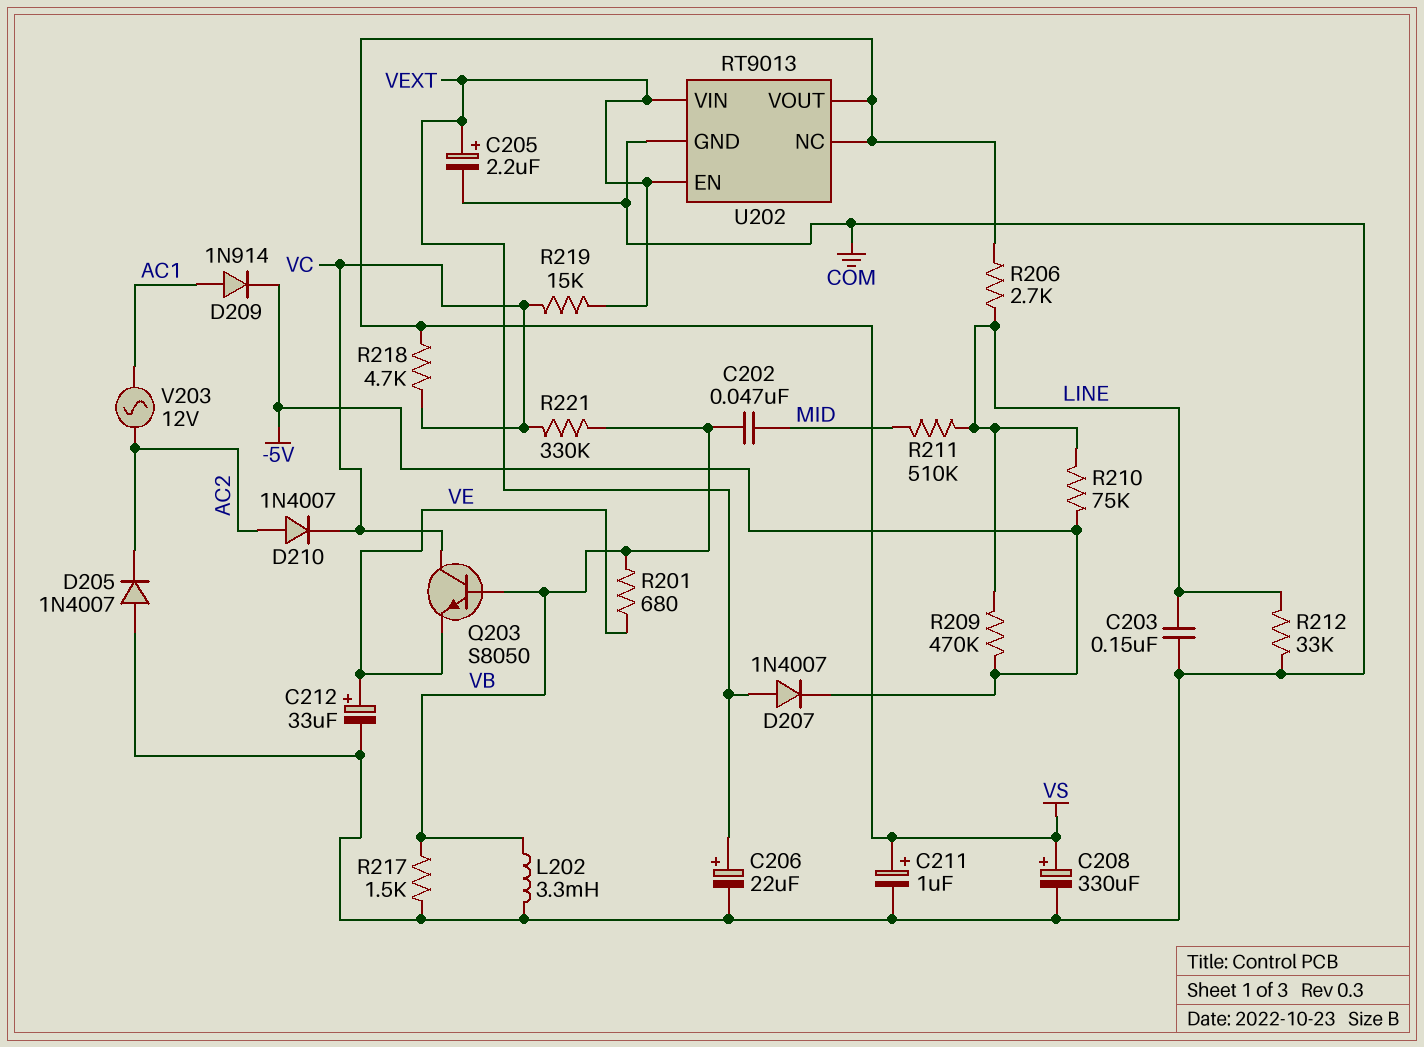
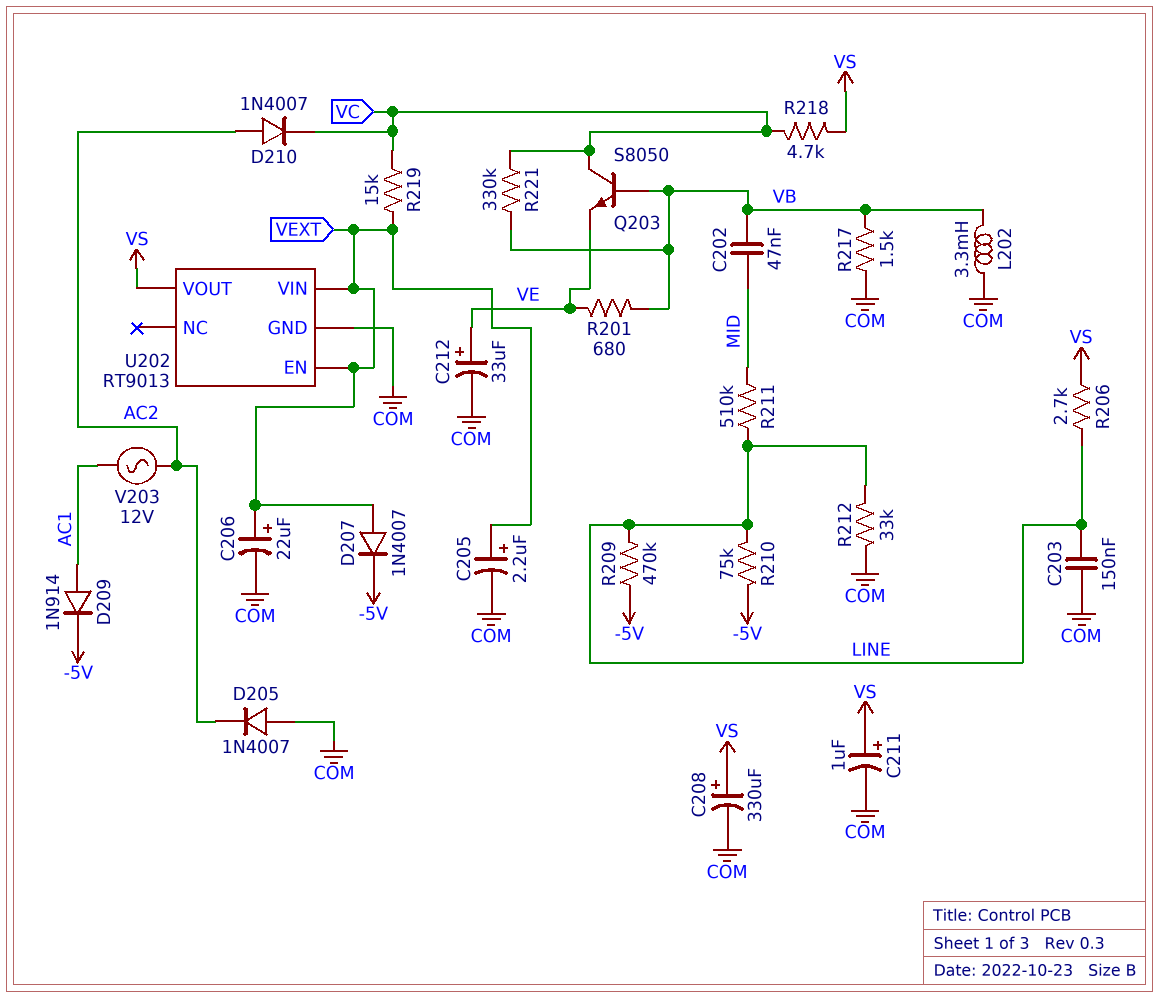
U202 pin NC: VS -> none

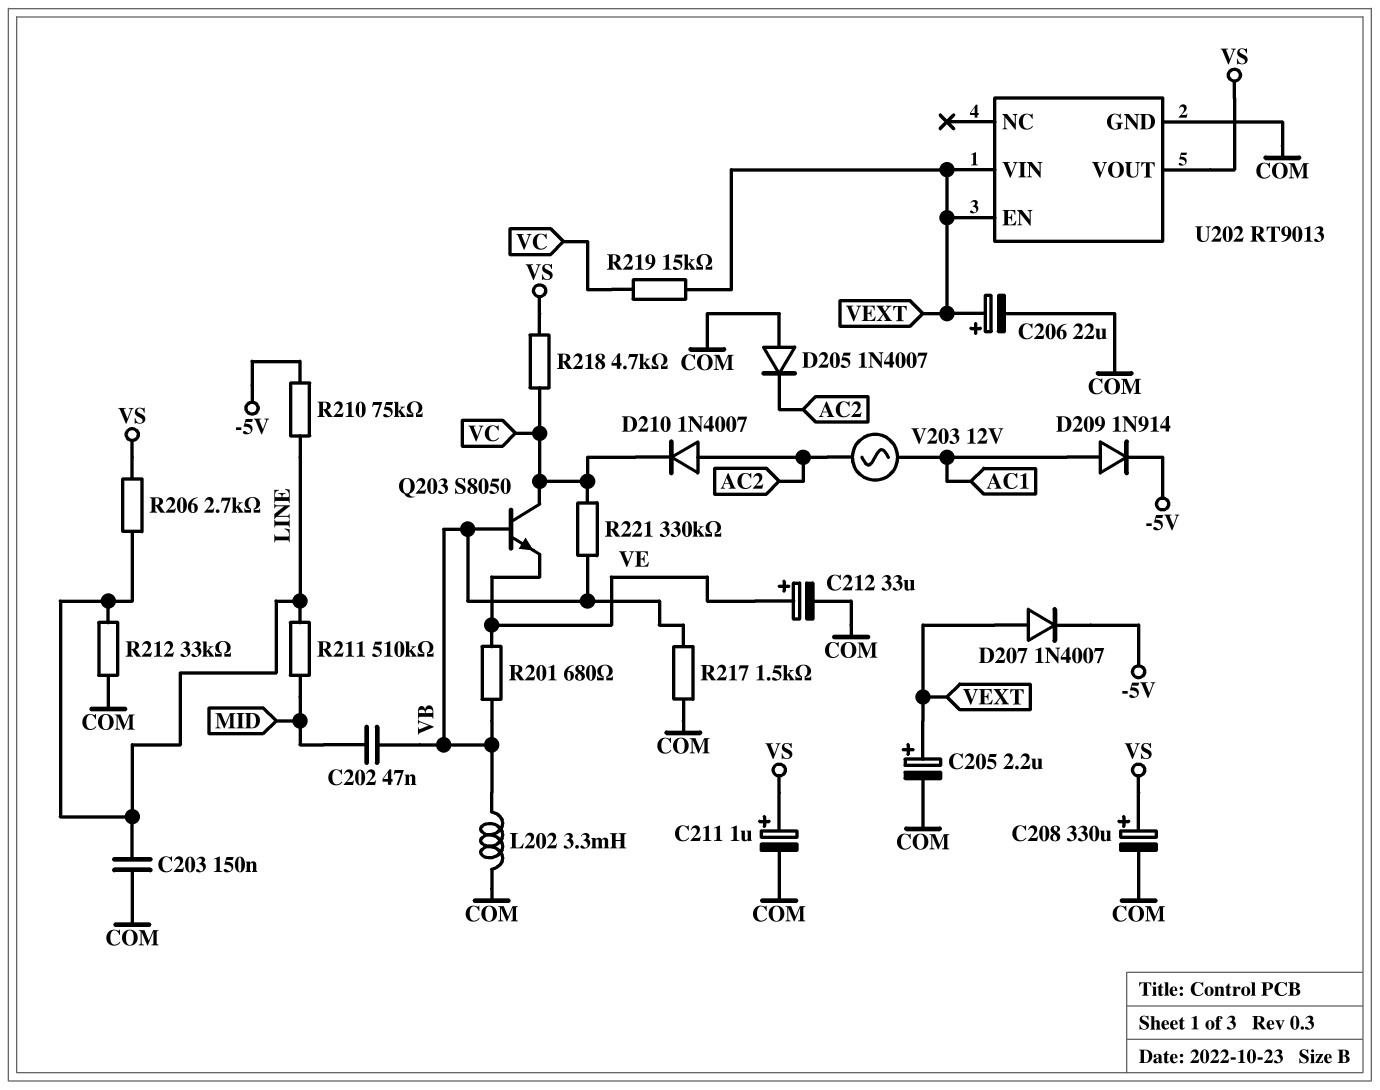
R209: 470k (-5V, LINE) -> none

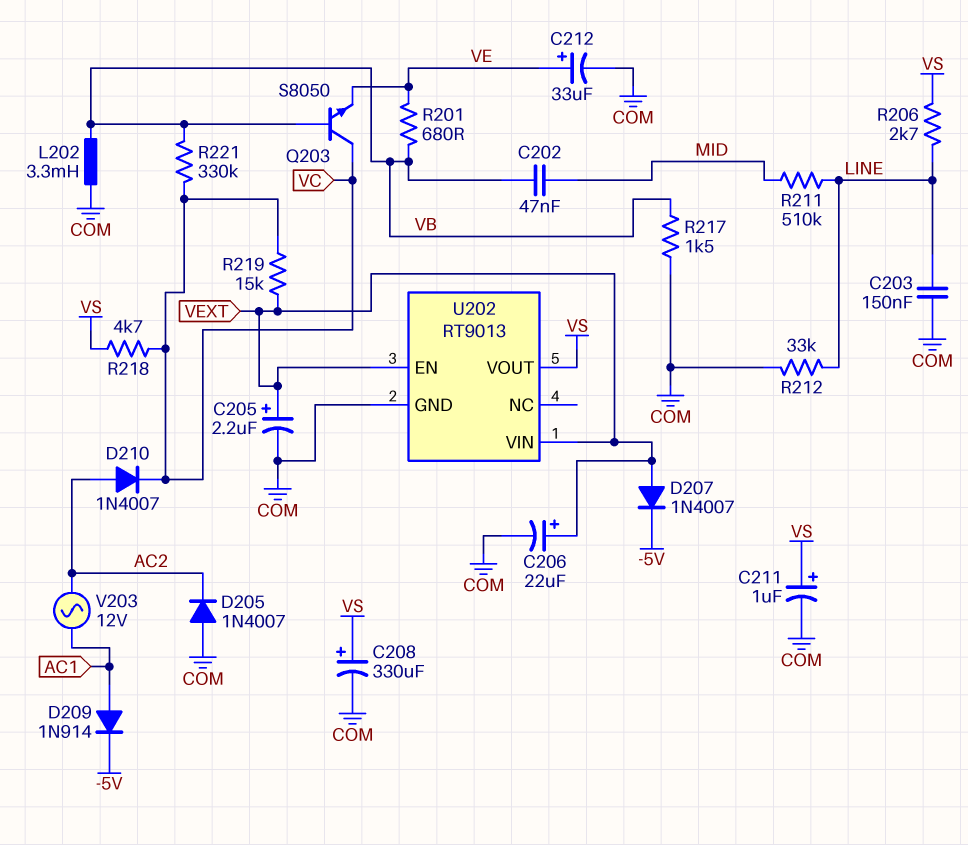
R210: 75k (-5V, LINE) -> none

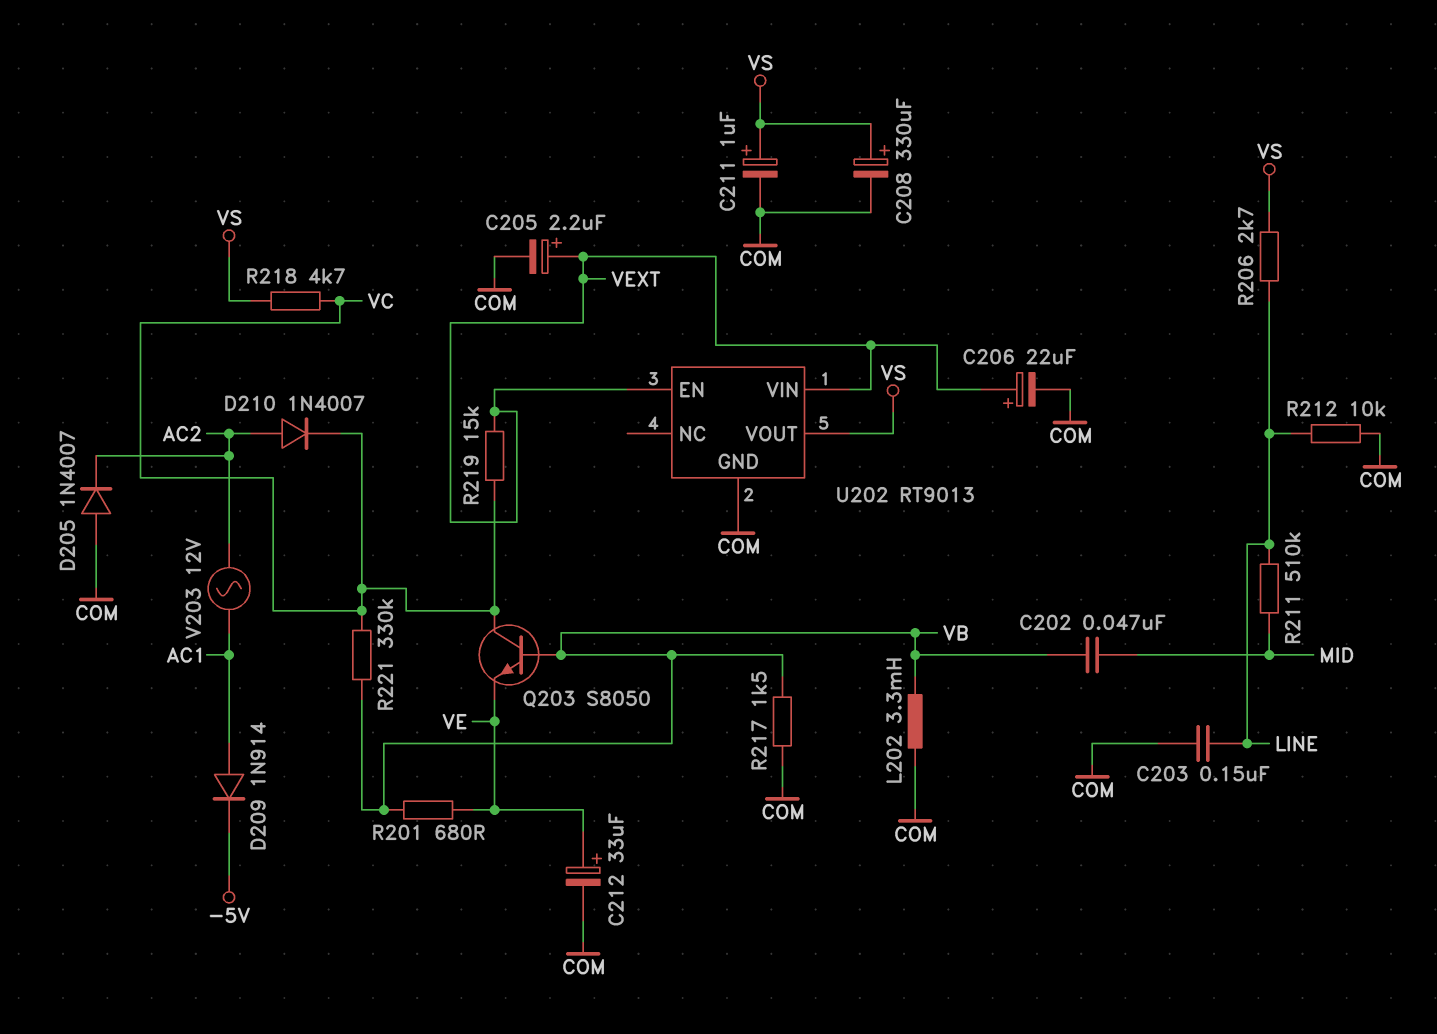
D207: diode 1N4007 (A VEXT, K -5V) -> none
R212: 33k (COM, LINE) -> 10k (COM, LINE)

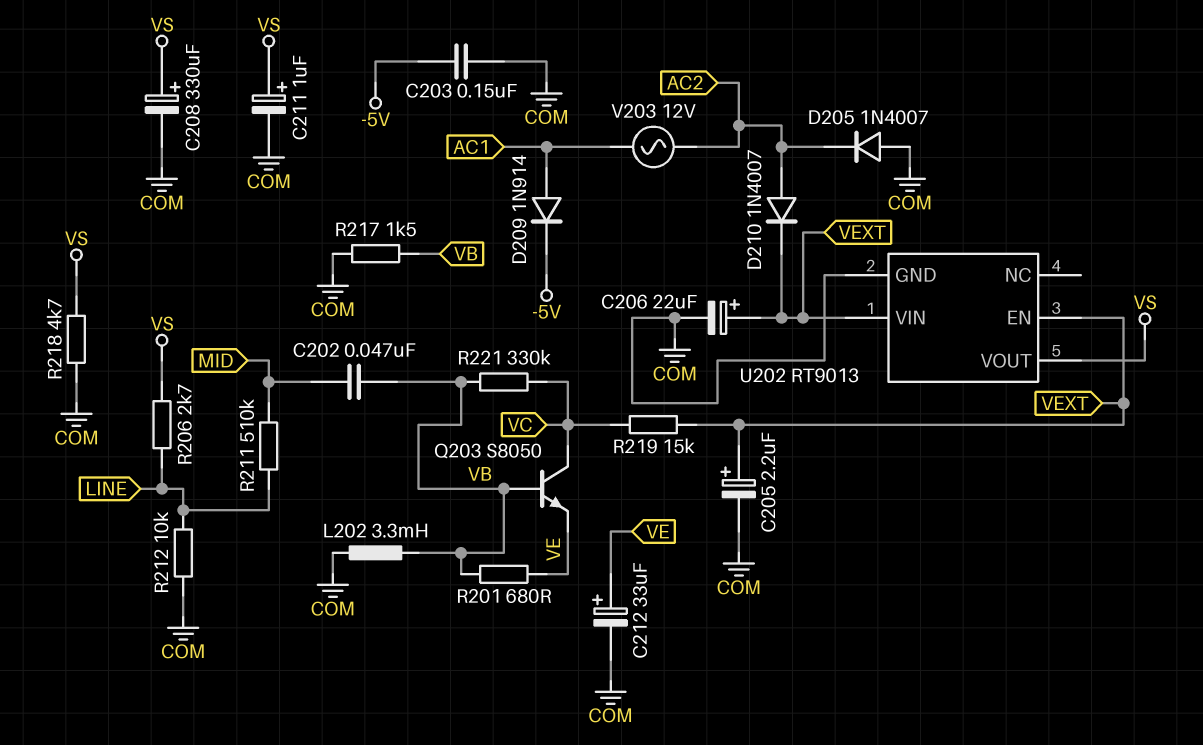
C203: 150nF (COM, LINE) -> 150nF (-5V, COM)
D210: diode 1N4007 (A AC2, K VC) -> diode 1N4007 (A AC2, K VEXT)
R218: 4.7k (VC, VS) -> 4.7k (COM, VS)

